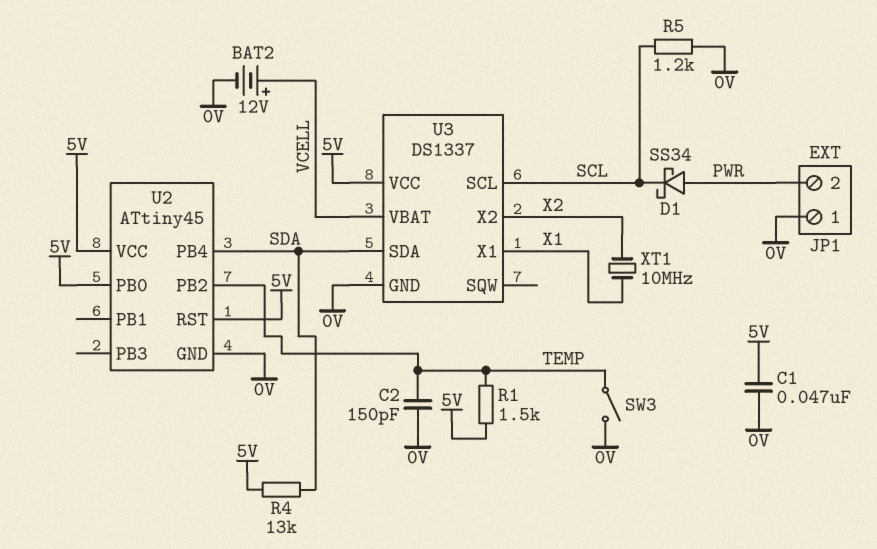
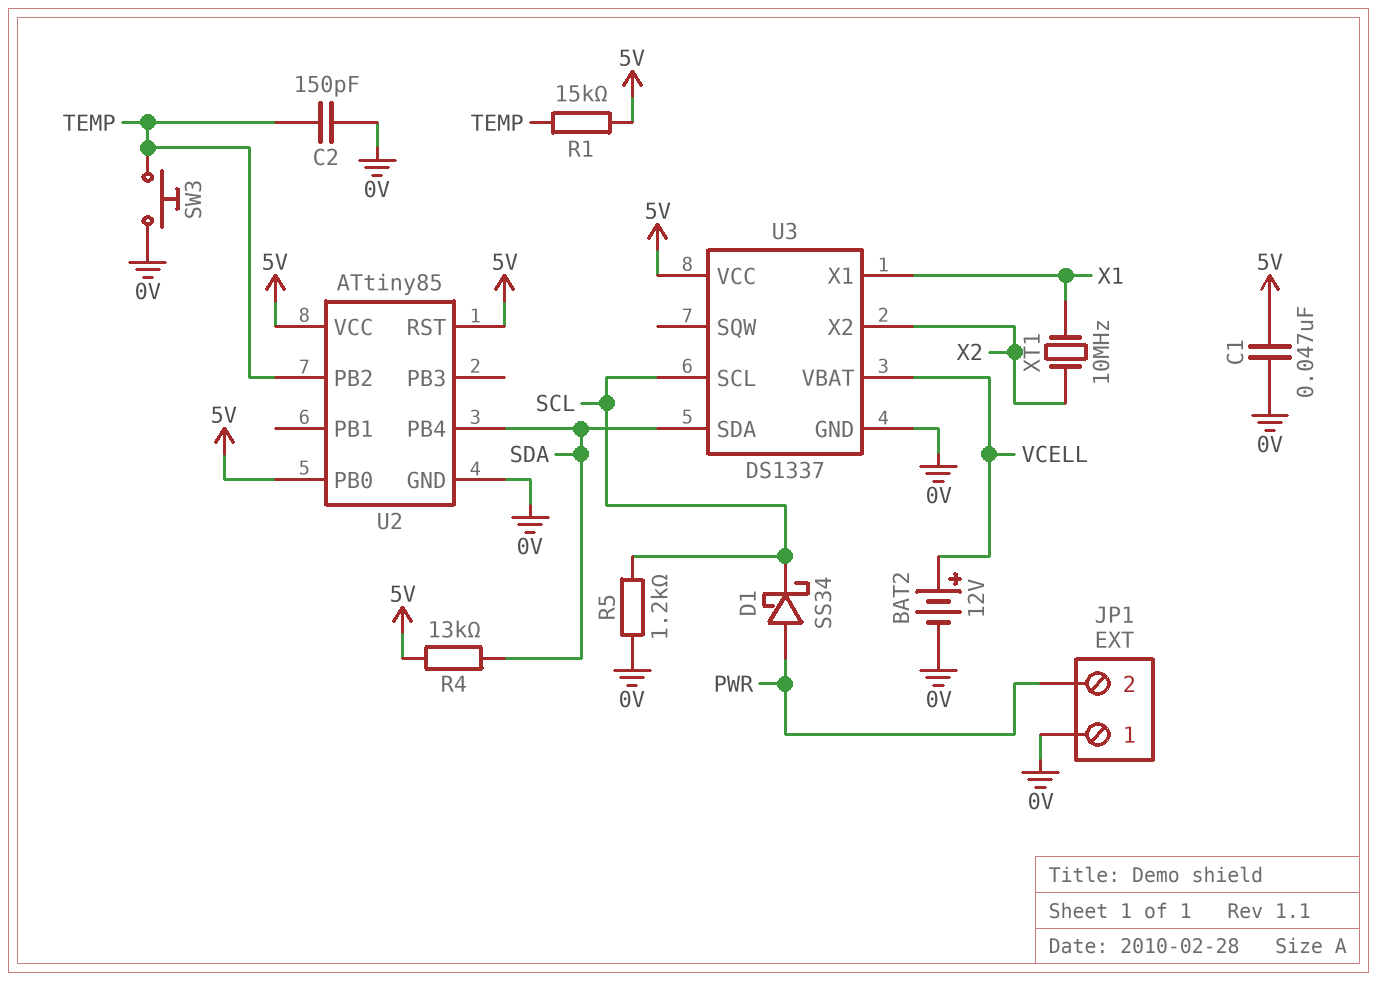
R1: 1.5k (5V, TEMP) -> 15k (5V, TEMP)
SW3: switch (0V, TEMP) -> button (0V, TEMP)
U2: ATtiny45 -> ATtiny85

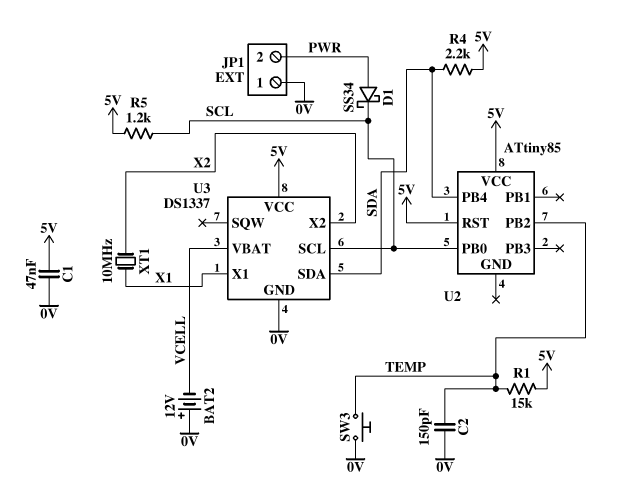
BAT2: 12V (plus VCELL, minus 0V) -> 12V (plus 0V, minus VCELL)
R4: 13k (5V, SDA) -> 2.2k (5V, SDA)
R5: 1.2k (0V, SCL) -> 1.2k (5V, SCL)
U2 pin GND: 0V -> none
U2 pin PB0: 5V -> SCL

